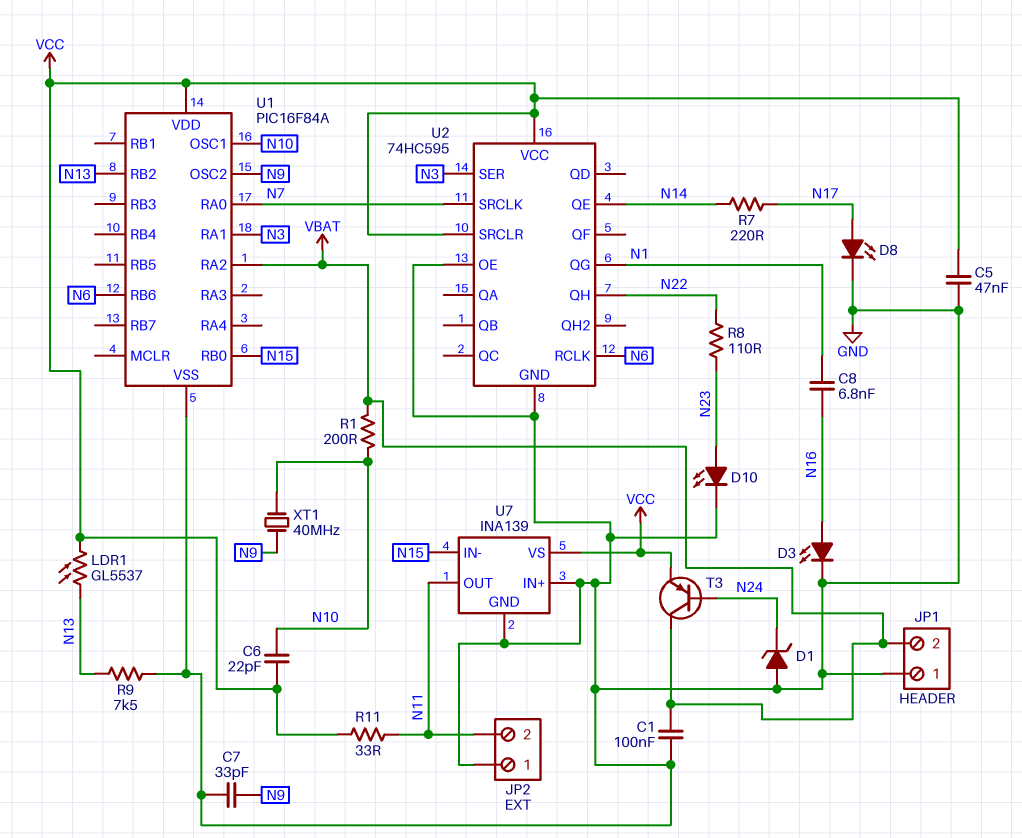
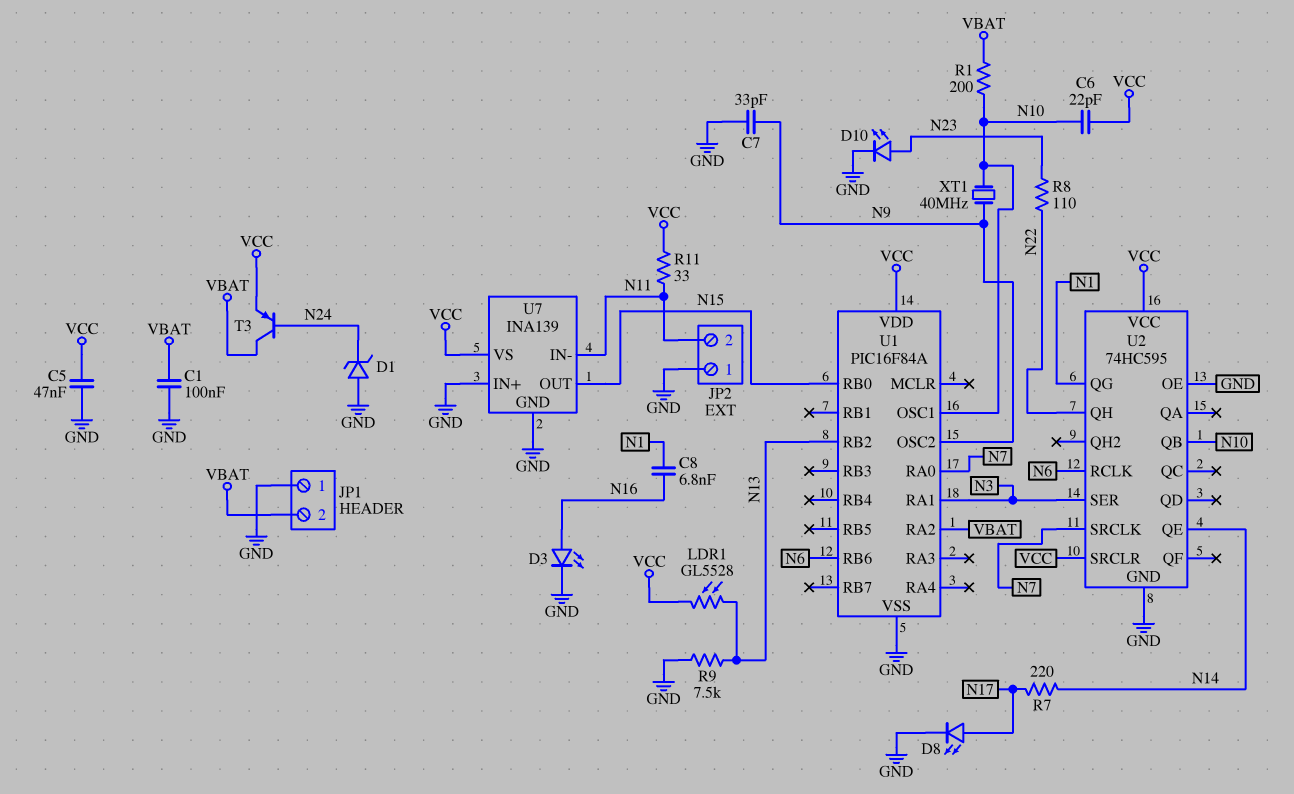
LDR1: GL5537 (N13, VCC) -> GL5528 (N13, VCC)
U2 pin QB: none -> N10
U7 pin IN-: N15 -> N11
U7 pin OUT: N11 -> N15

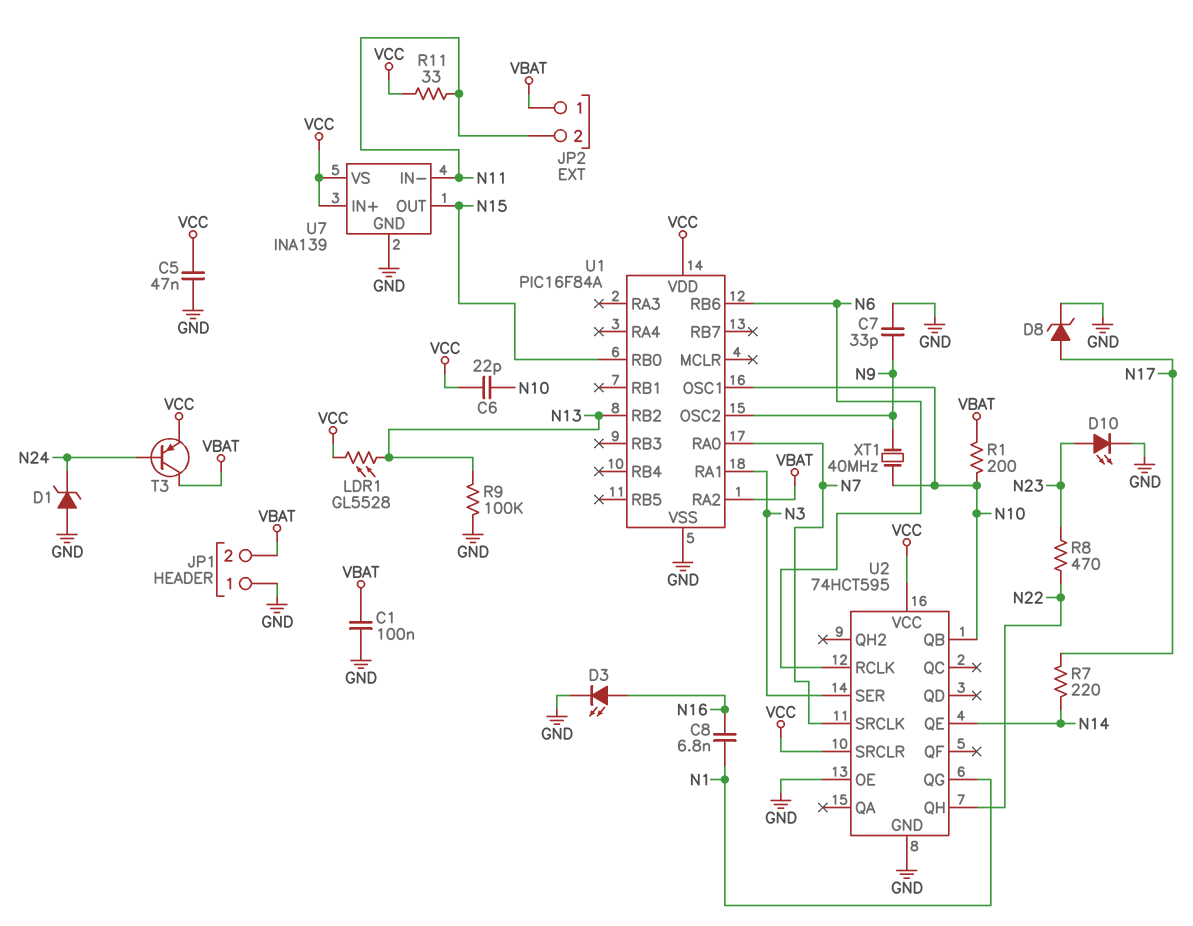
D8: LED (A N17, K GND) -> zener (A N17, K GND)
JP2 pin 1: GND -> VBAT
R8: 110 (N22, N23) -> 470 (N22, N23)
R9: 7.5k (GND, N13) -> 100k (GND, N13)
U2: 74HC595 -> 74HCT595
U7 pin IN+: GND -> VCC

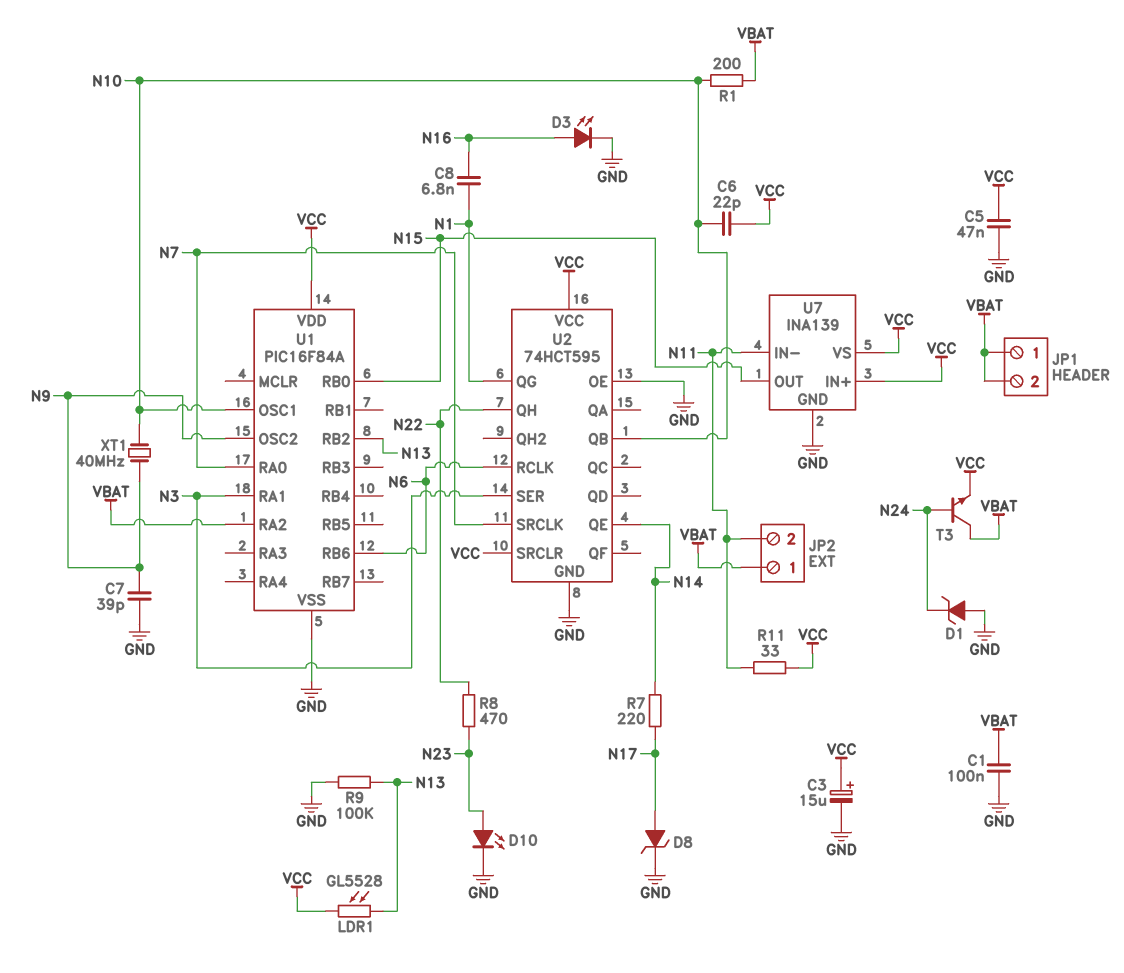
C3: none -> 15uF (plus VCC, minus GND)
C7: 33pF (GND, N9) -> 39pF (GND, N9)
JP1 pin 1: GND -> VBAT
T3: PNP (B N24, C VBAT, E VCC) -> NPN (B N24, C VBAT, E VCC)

